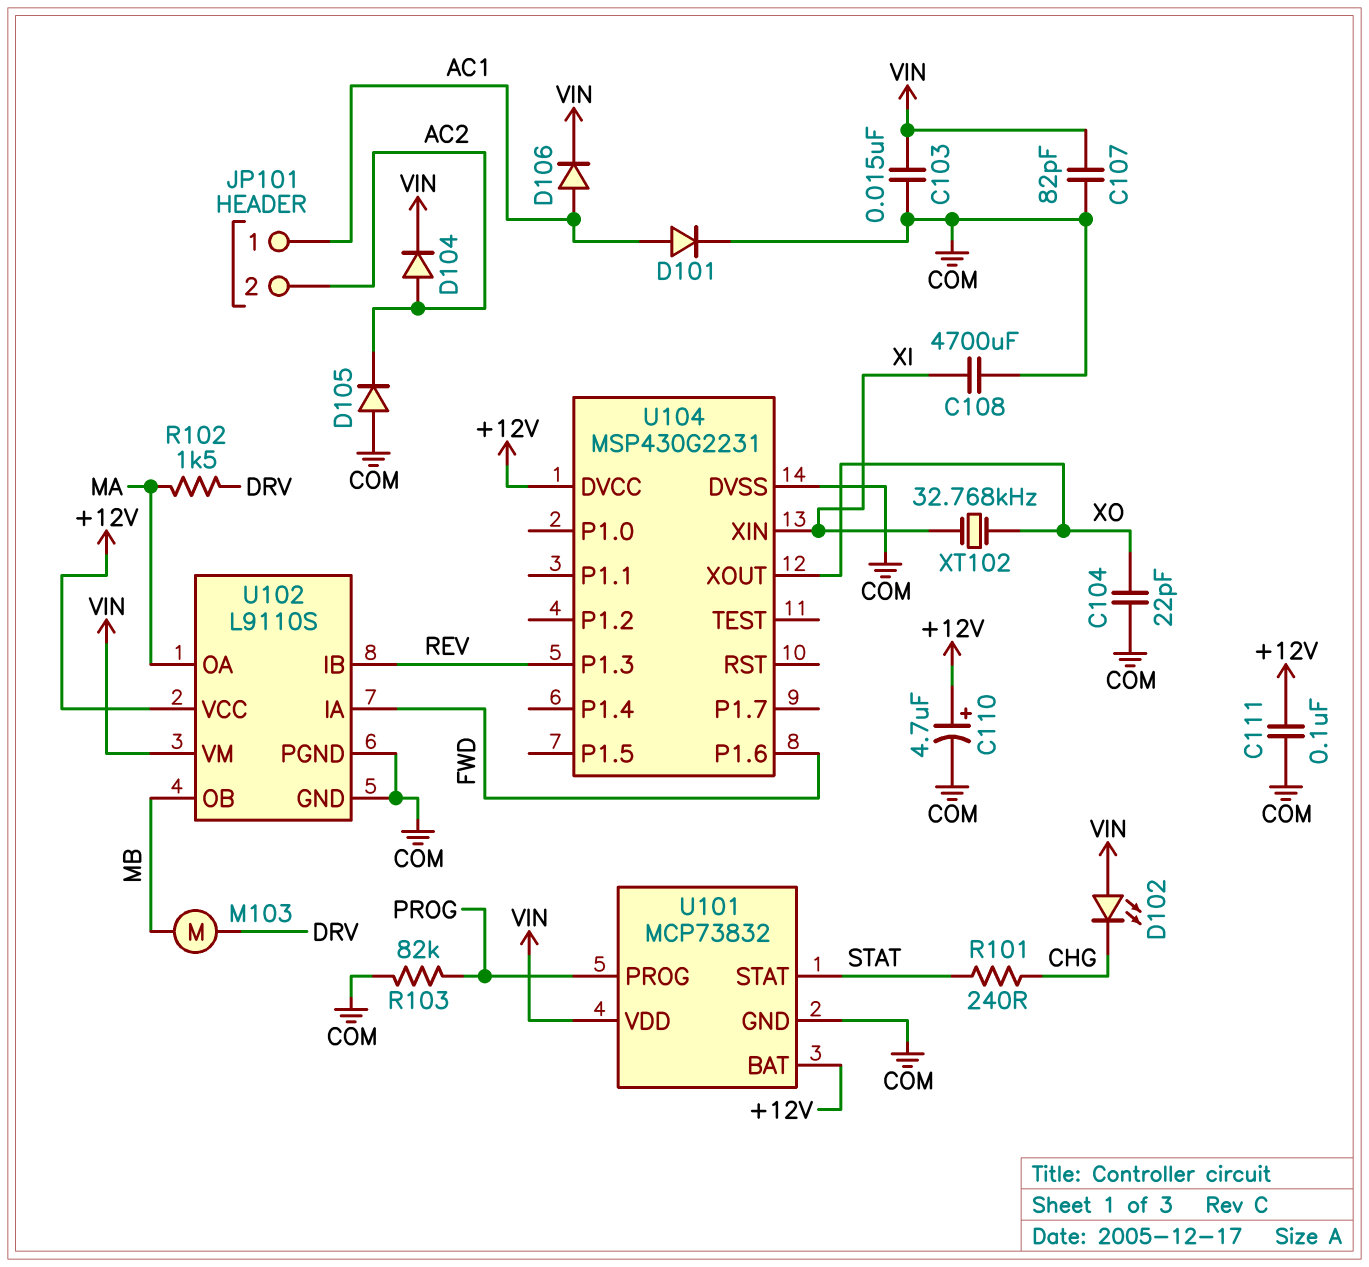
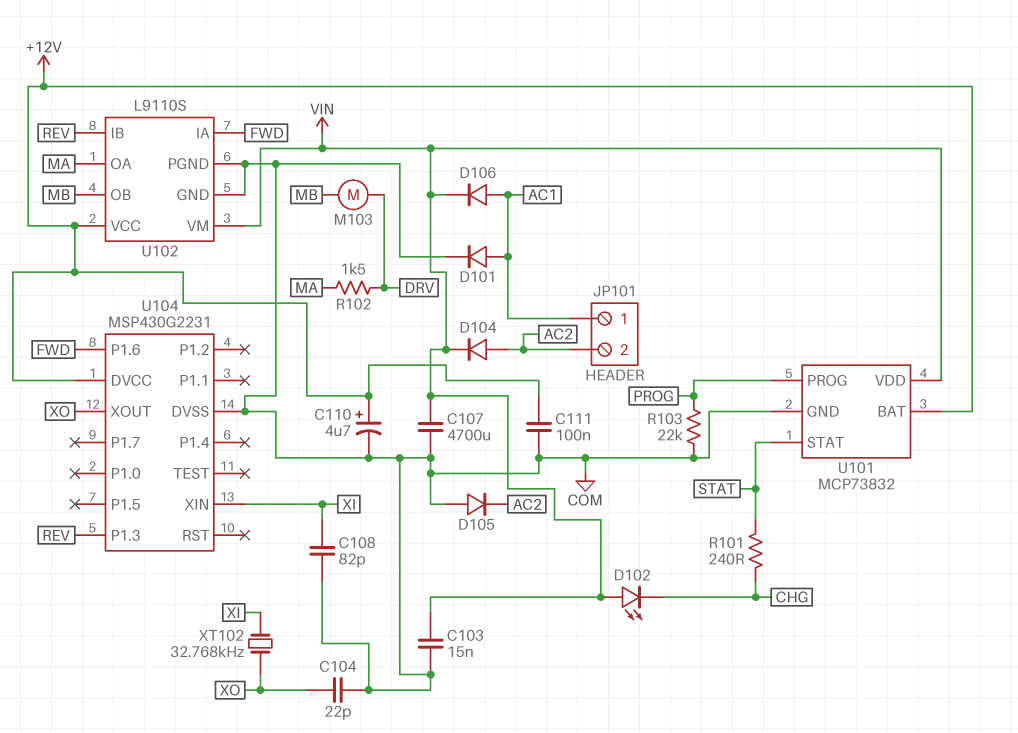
C107: 82pF (COM, VIN) -> 4700uF (COM, VIN)
C108: 4700uF (COM, XI) -> 82pF (COM, XI)
R103: 82k (COM, PROG) -> 22k (COM, PROG)

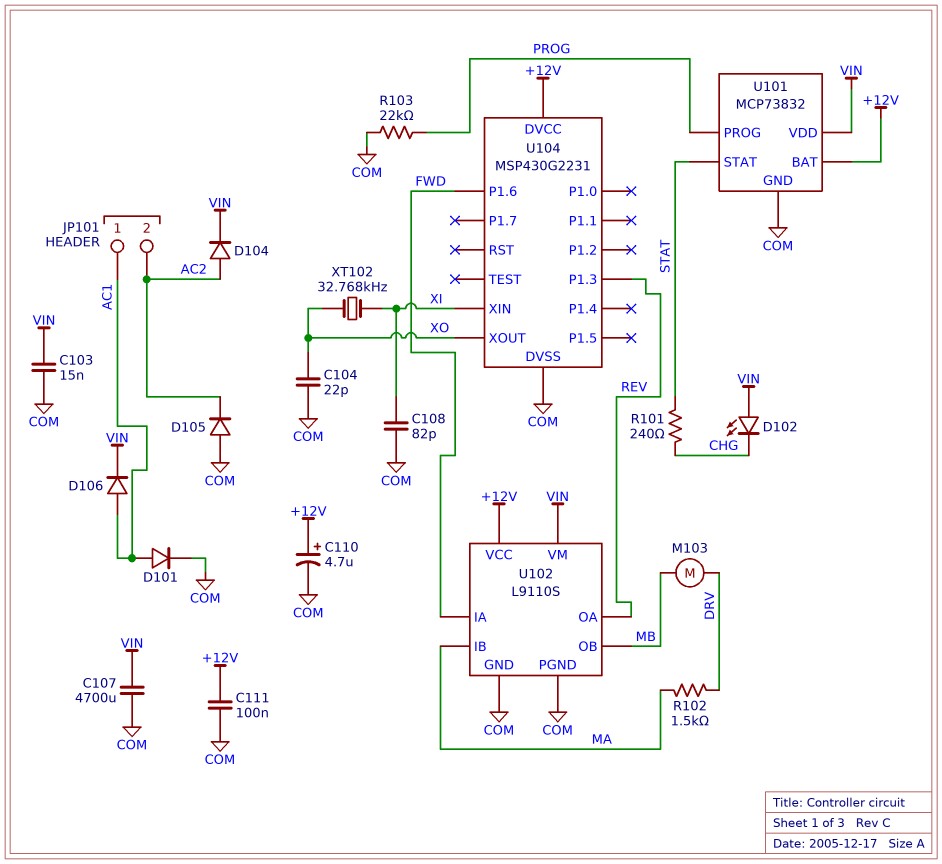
U102 pin IB: REV -> MA
U102 pin OA: MA -> REV

